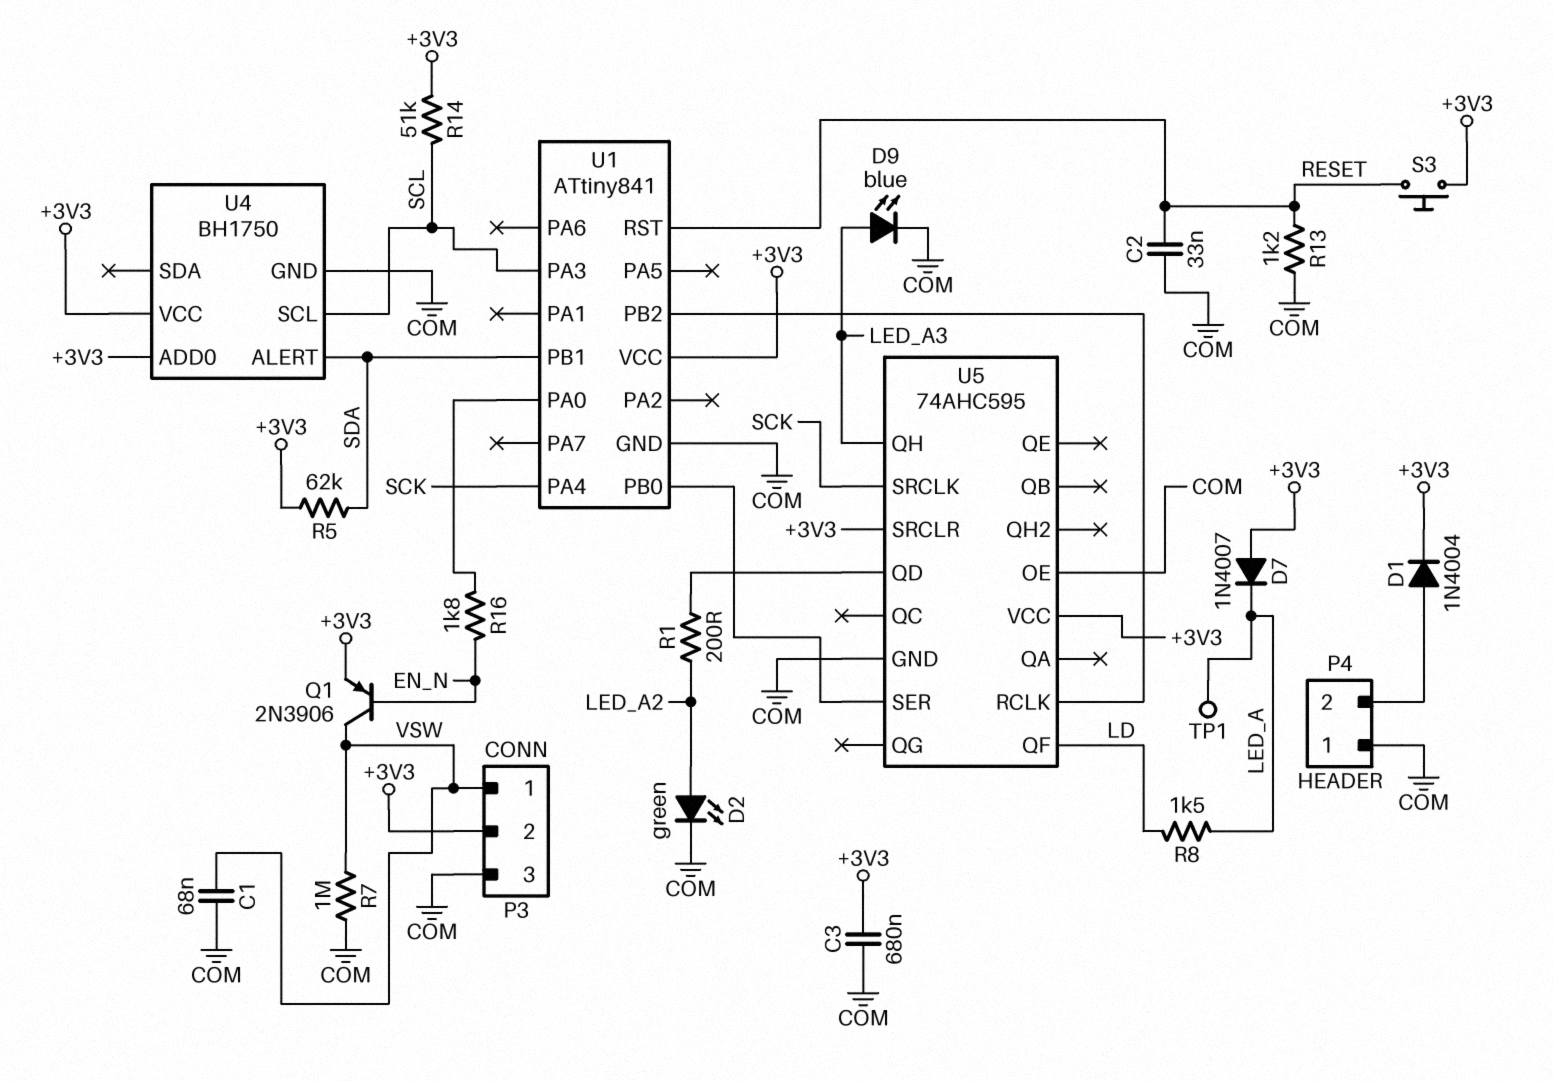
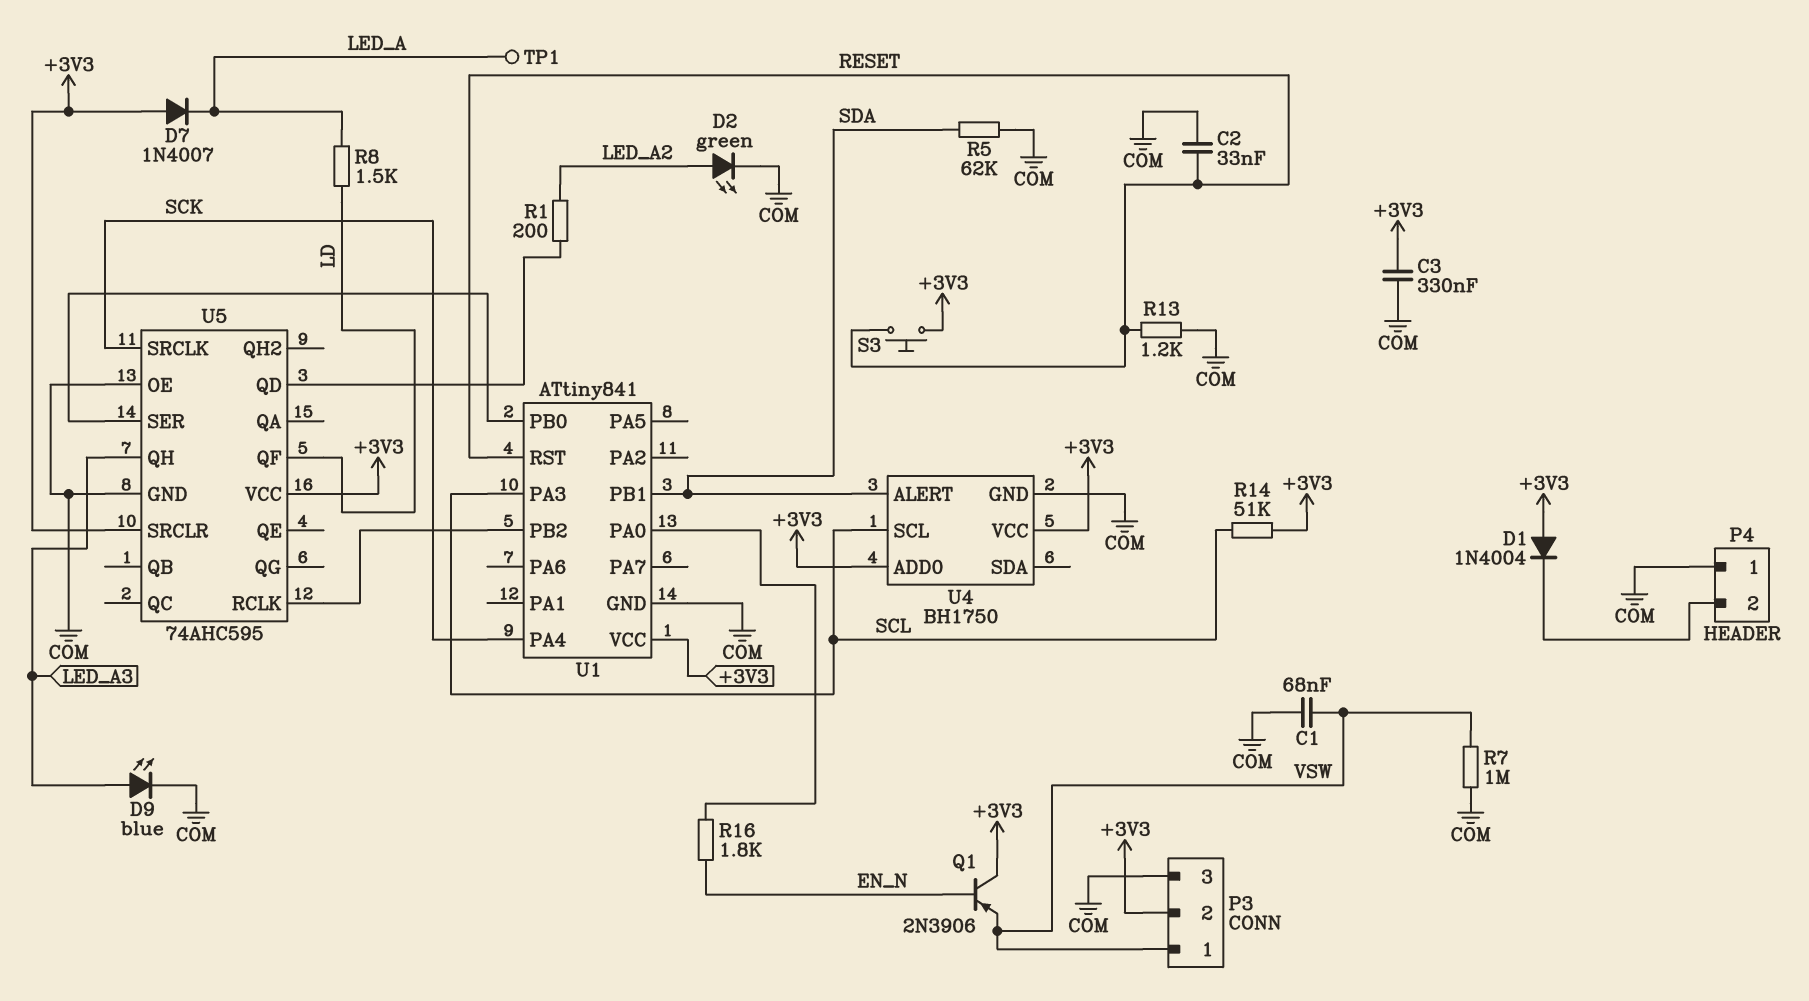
C3: 680nF (+3V3, COM) -> 330nF (+3V3, COM)
D1: diode 1N4004 (A P4/2, K +3V3) -> diode 1N4004 (A +3V3, K P4/2)
Q1: PNP 2N3906 (B EN_N, C VSW, E +3V3) -> PNP 2N3906 (B EN_N, C +3V3, E VSW)
R5: 62k (+3V3, SDA) -> 62k (COM, SDA)

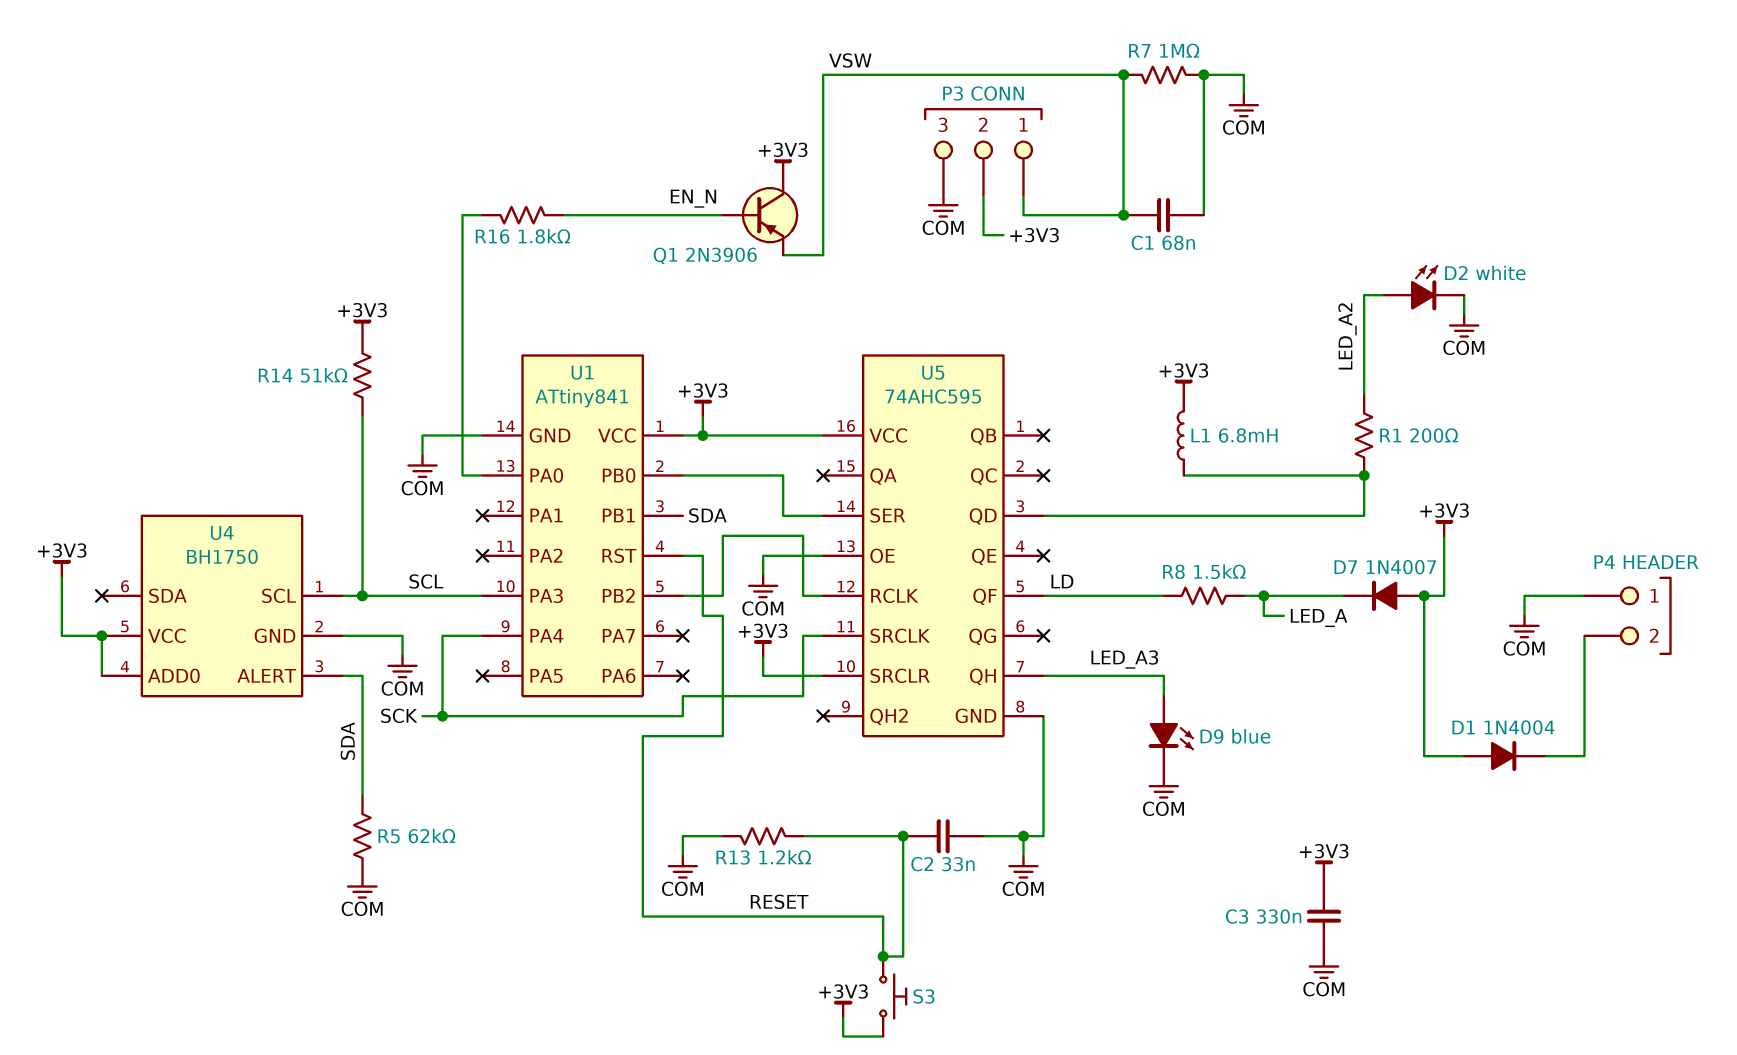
D2: LED green (A LED_A2, K COM) -> LED white (A LED_A2, K COM)
L1: none -> 6.8mH (+3V3, U5/QD)
TP1: test point (LED_A) -> none

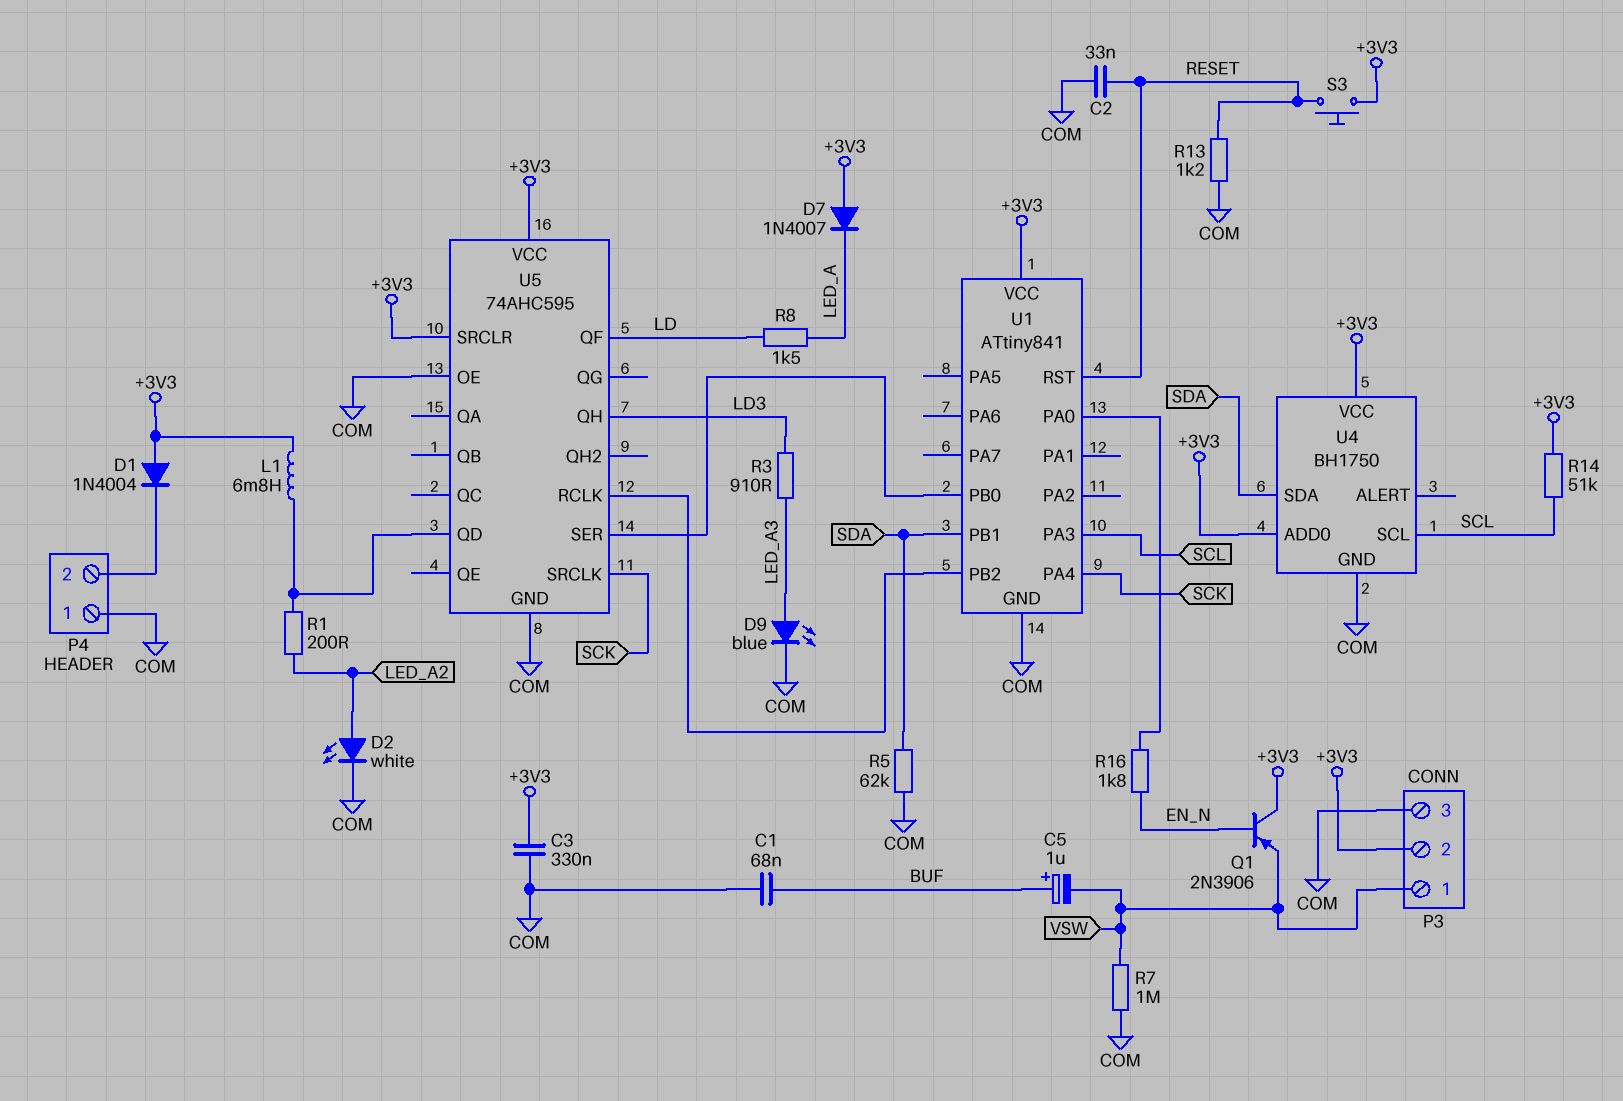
C1: 68nF (COM, VSW) -> 68nF (BUF, COM)
C5: none -> 1uF (plus BUF, minus VSW)
R3: none -> 910 (LD3, LED_A3)
U4 pin ALERT: SDA -> none
U4 pin SDA: none -> SDA
U5 pin QH: LED_A3 -> LD3

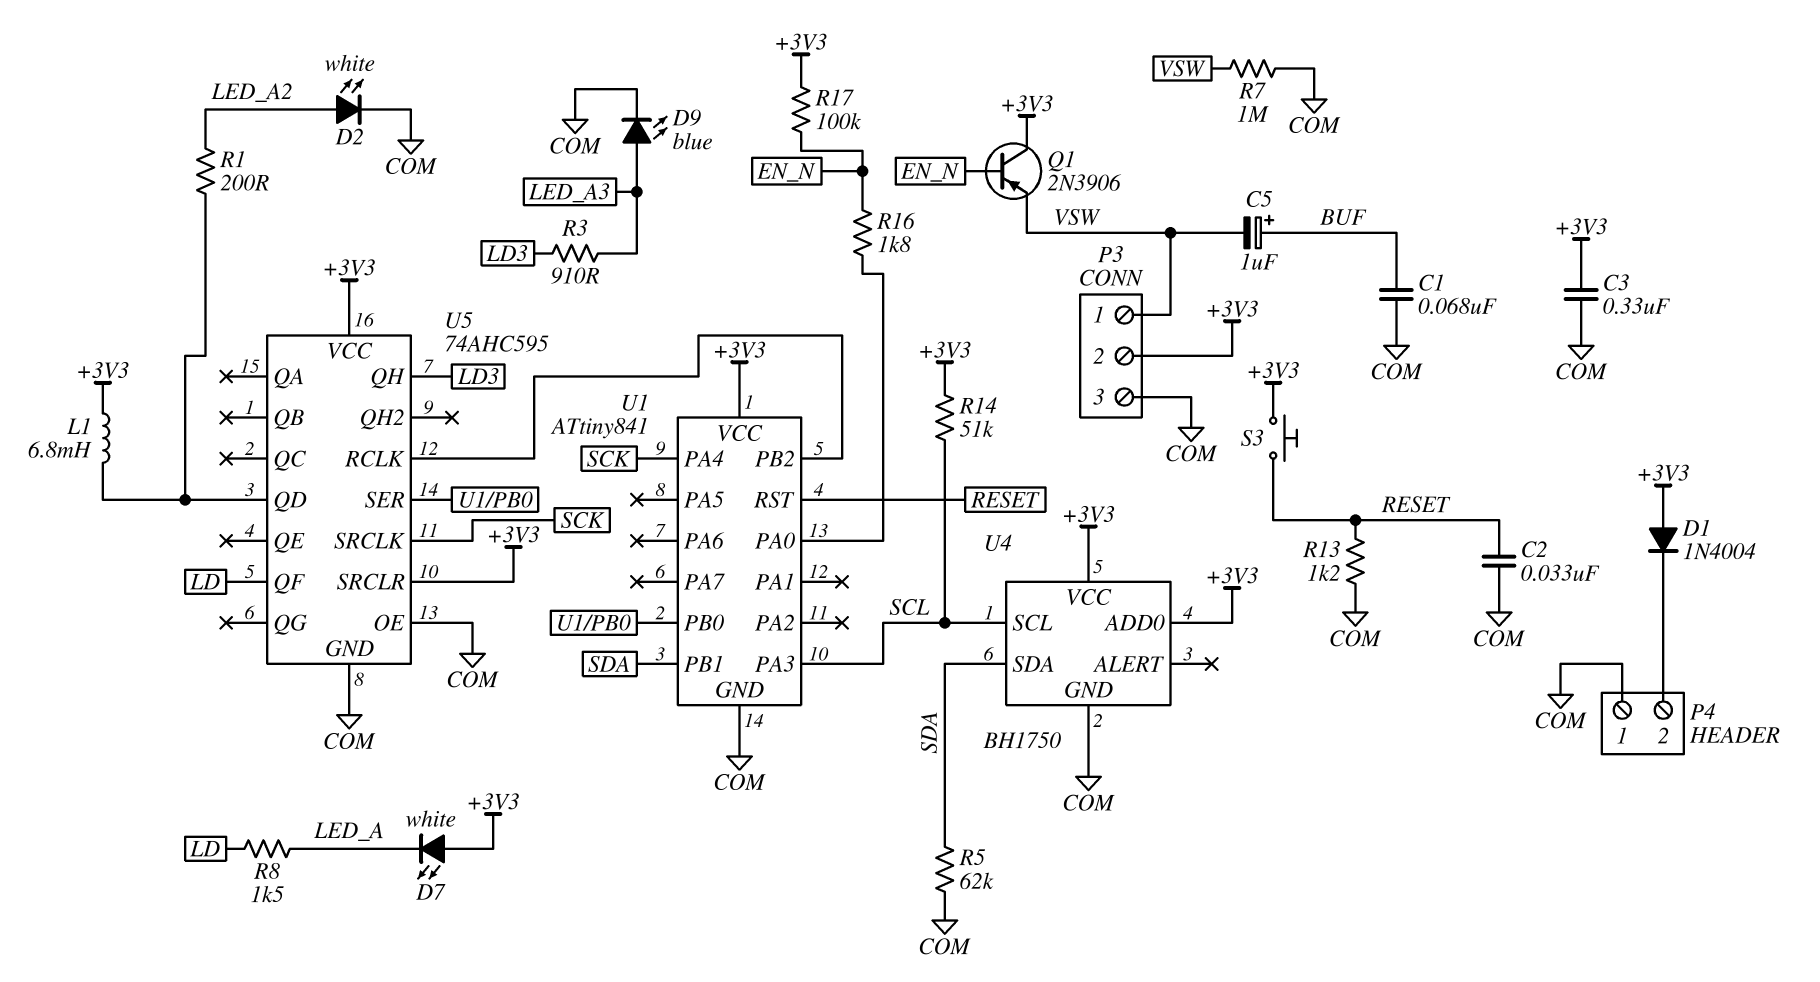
D7: diode 1N4007 (A +3V3, K LED_A) -> LED white (A +3V3, K LED_A)
R17: none -> 100k (+3V3, EN_N)

